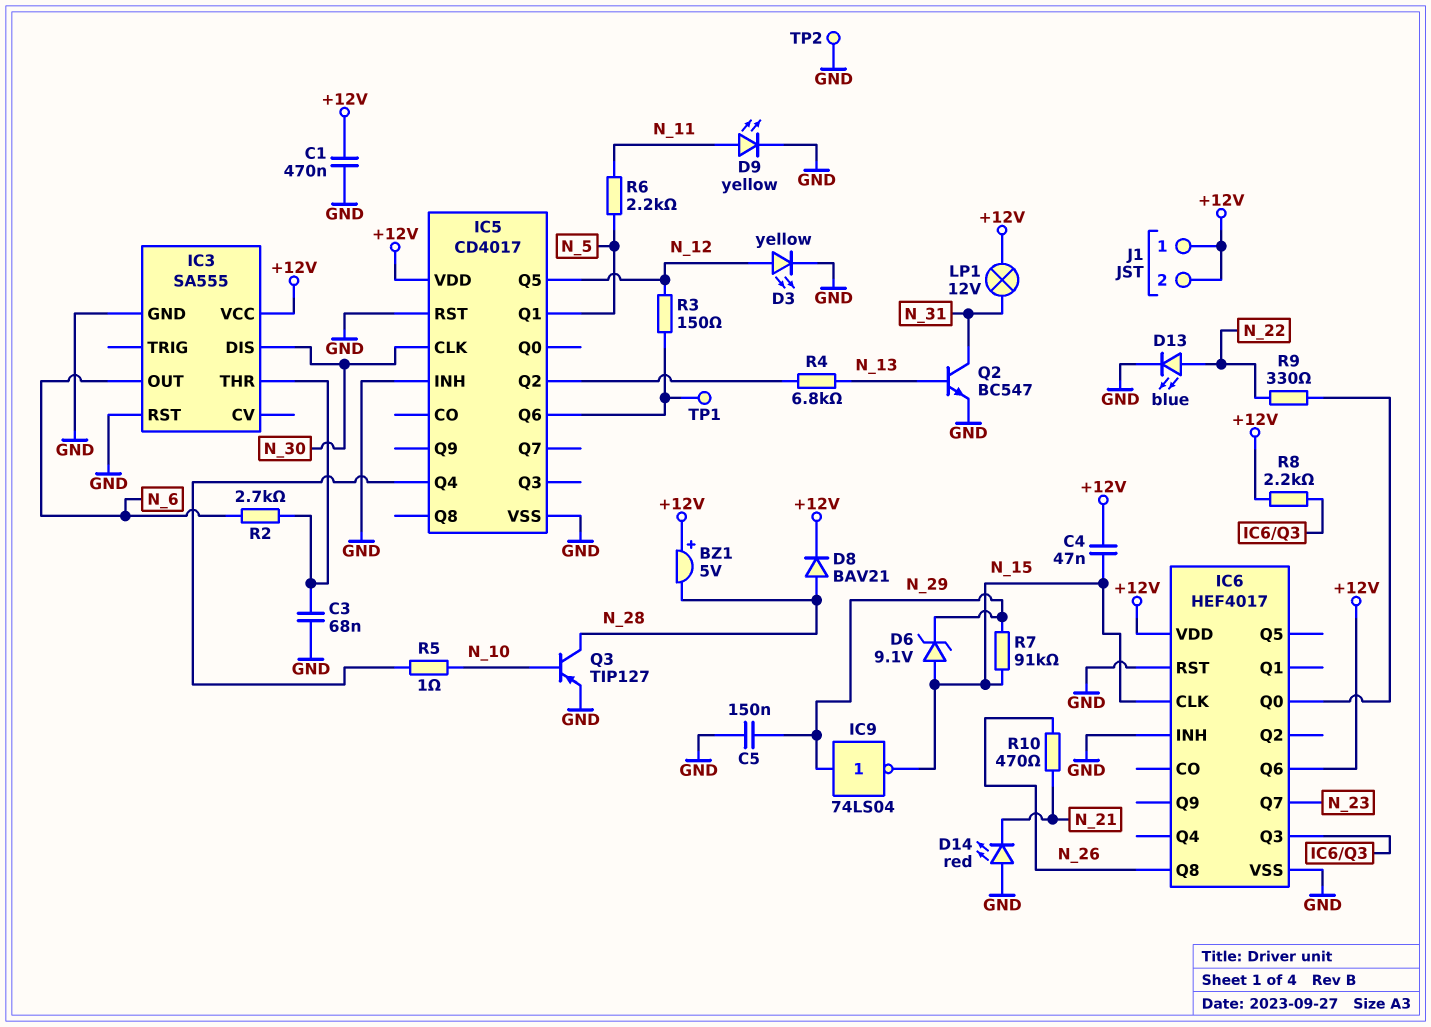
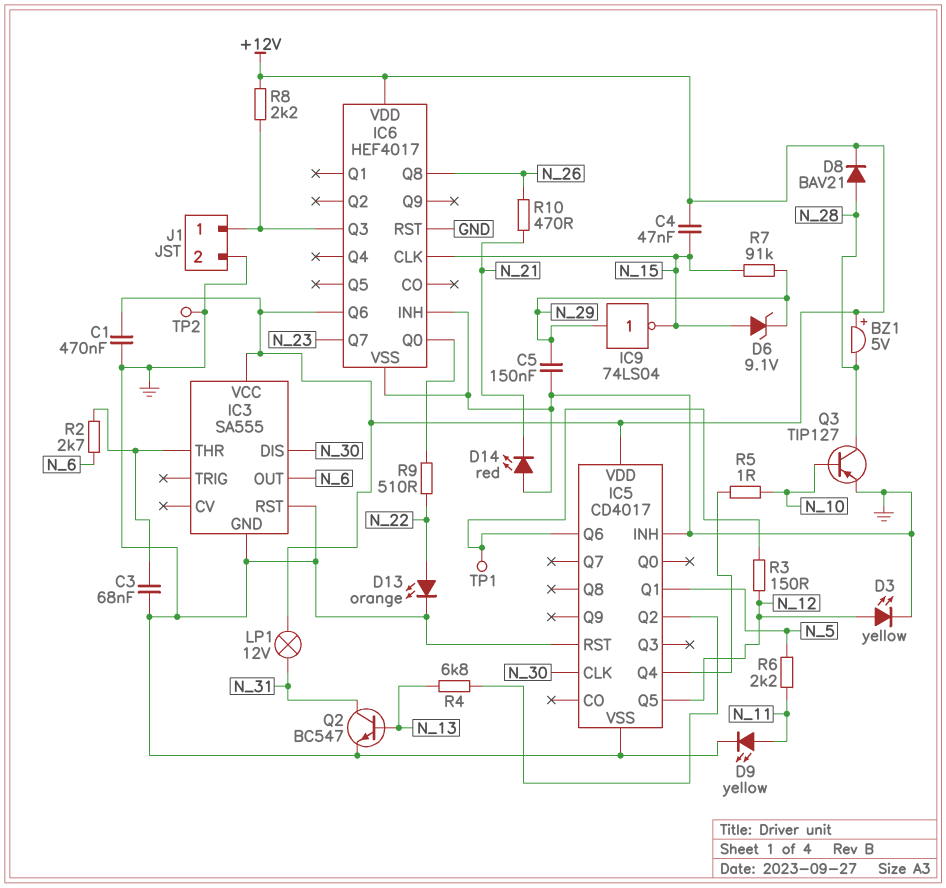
D13: LED blue (A N_22, K GND) -> LED orange (A N_22, K GND)
J1 pin 1: +12V -> IC6/Q3
J1 pin 2: +12V -> GND
R9: 330 (IC6/Q0, N_22) -> 510 (IC6/Q0, N_22)

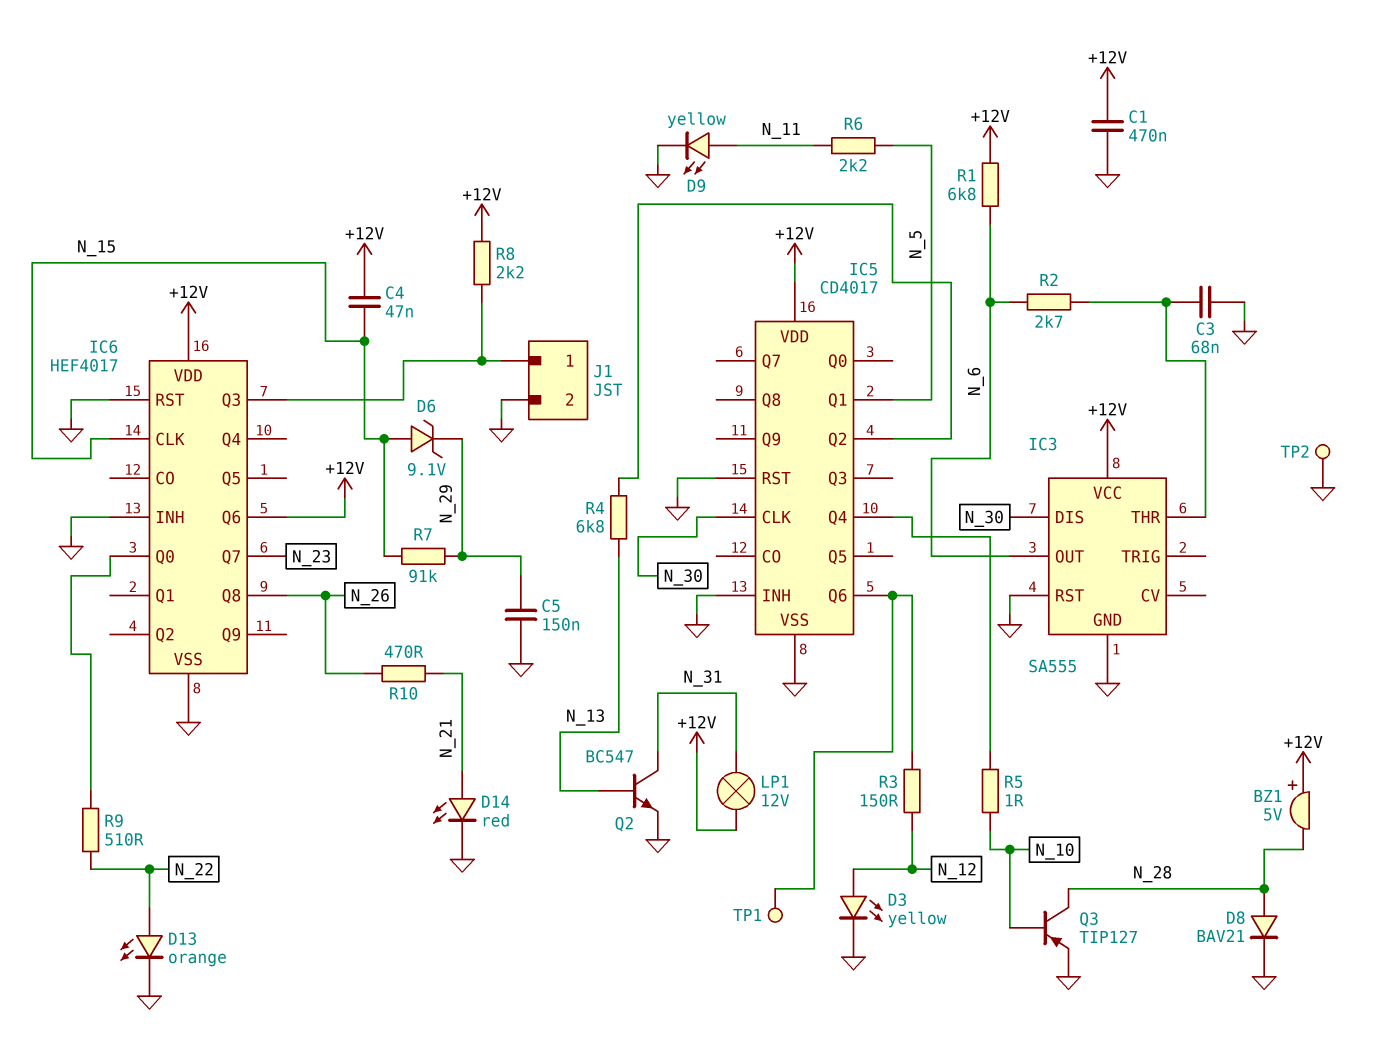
D8: diode BAV21 (A N_28, K +12V) -> diode BAV21 (A N_28, K GND)
D14: LED red (A GND, K N_21) -> LED red (A N_21, K GND)
IC5 pin Q5: N_12 -> none
IC9: NOT 74LS04 (in N_29, out N_15) -> none
R1: none -> 6.8k (+12V, N_6)

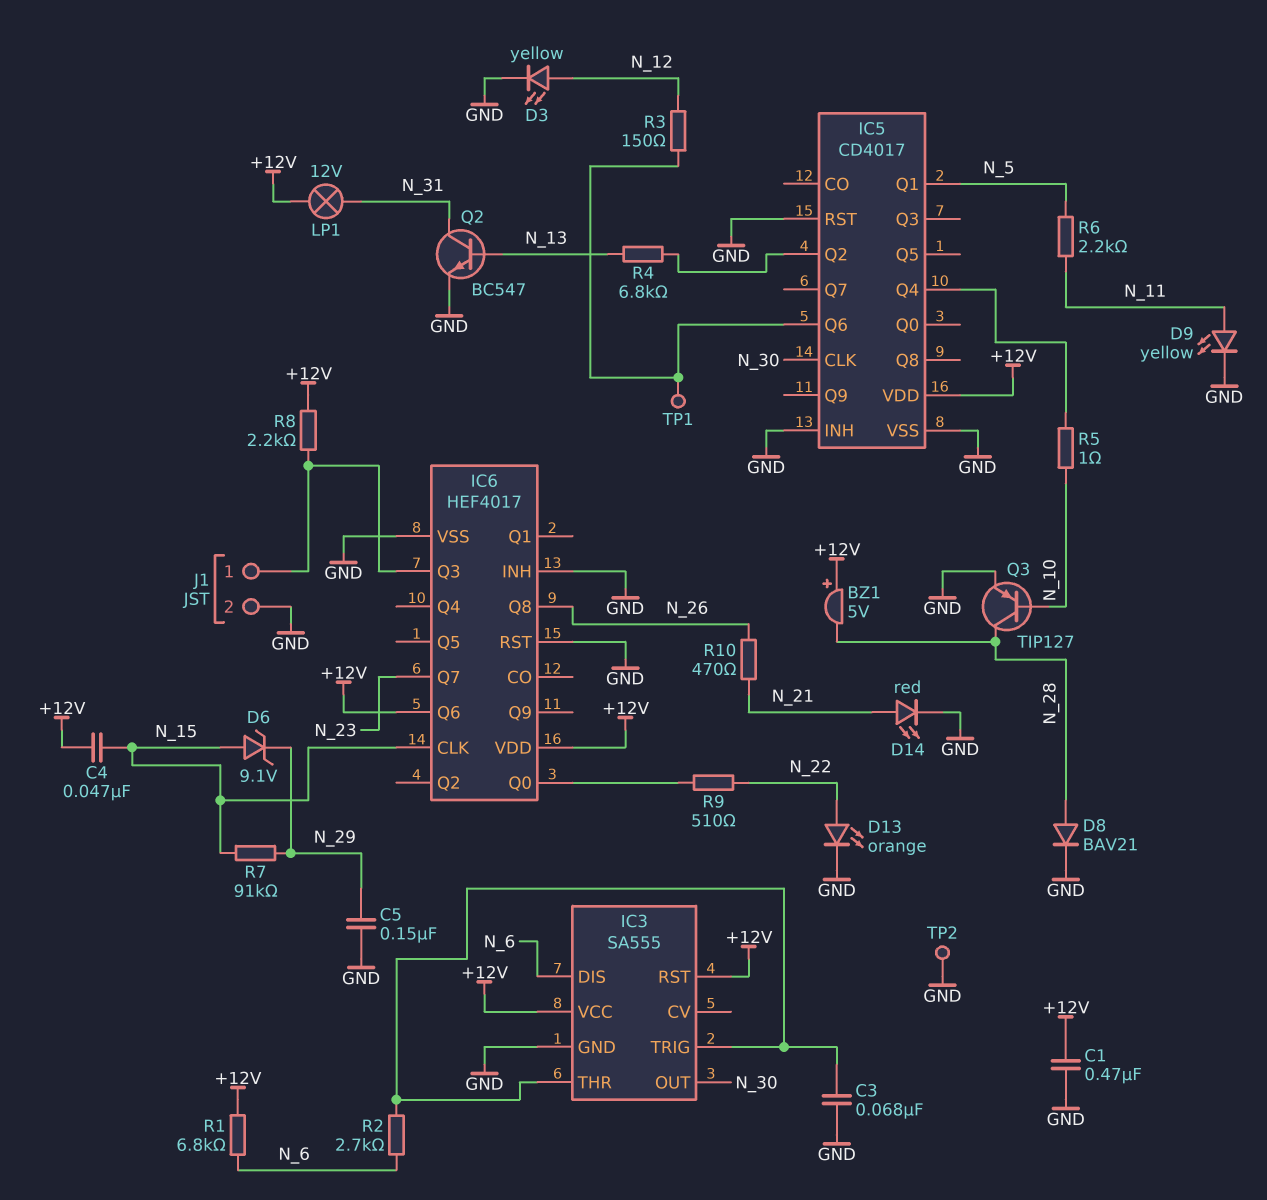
IC3 pin DIS: N_30 -> N_6
IC3 pin OUT: N_6 -> N_30
IC3 pin RST: GND -> +12V
IC3 pin TRIG: none -> IC3/THR

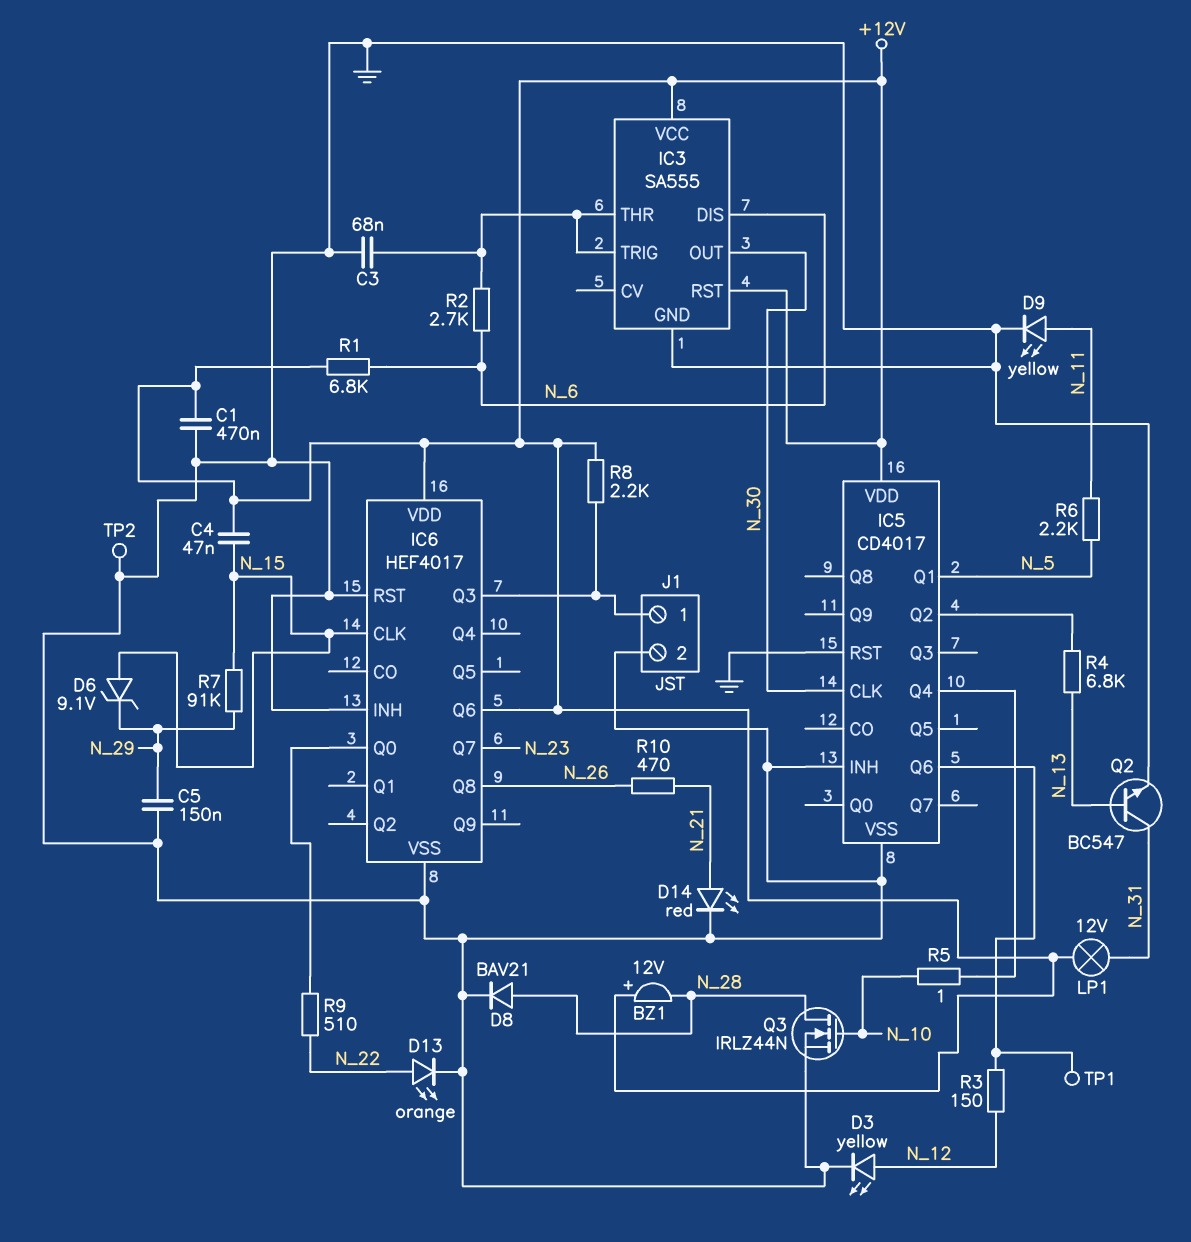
BZ1: buzzer 5V (plus +12V, minus N_28) -> buzzer 12V (plus +12V, minus N_28)
Q3: PNP TIP127 (B N_10, C N_28, E GND) -> NMOS IRLZ44N (G N_10, D N_28, S GND)

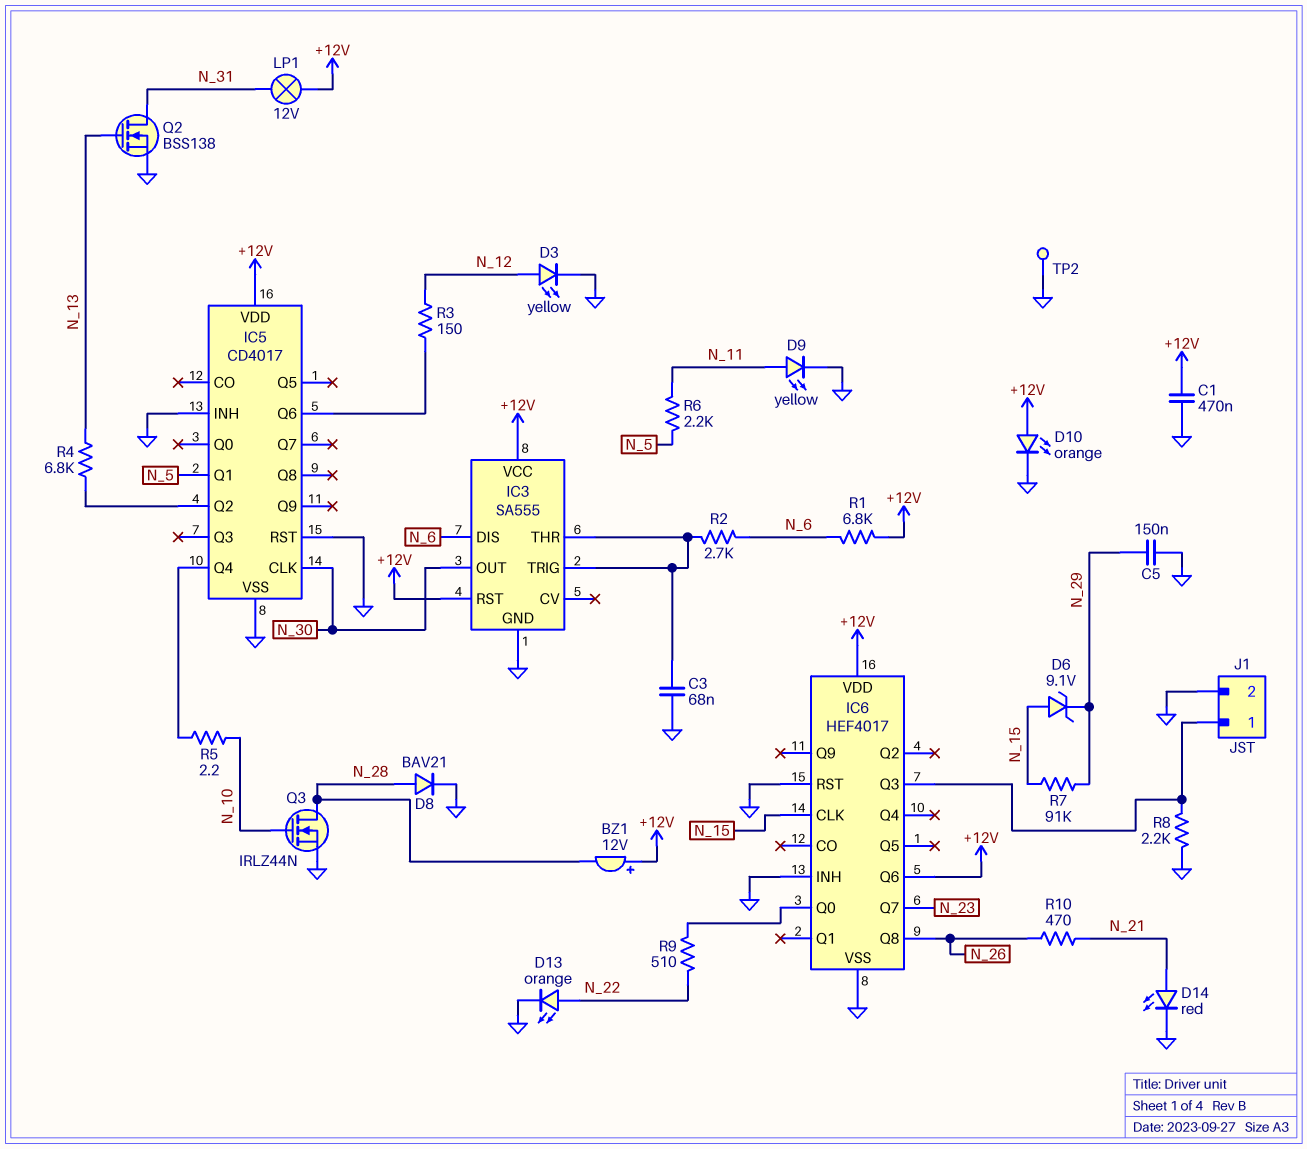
C4: 47nF (+12V, N_15) -> none
D10: none -> LED orange (A +12V, K GND)
Q2: NPN BC547 (B N_13, C N_31, E GND) -> NMOS BSS138 (G N_13, D N_31, S GND)
R5: 1 (IC5/Q4, N_10) -> 2.2 (IC5/Q4, N_10)
R8: 2.2k (+12V, IC6/Q3) -> 2.2k (GND, IC6/Q3)
TP1: test point (IC5/Q6) -> none

